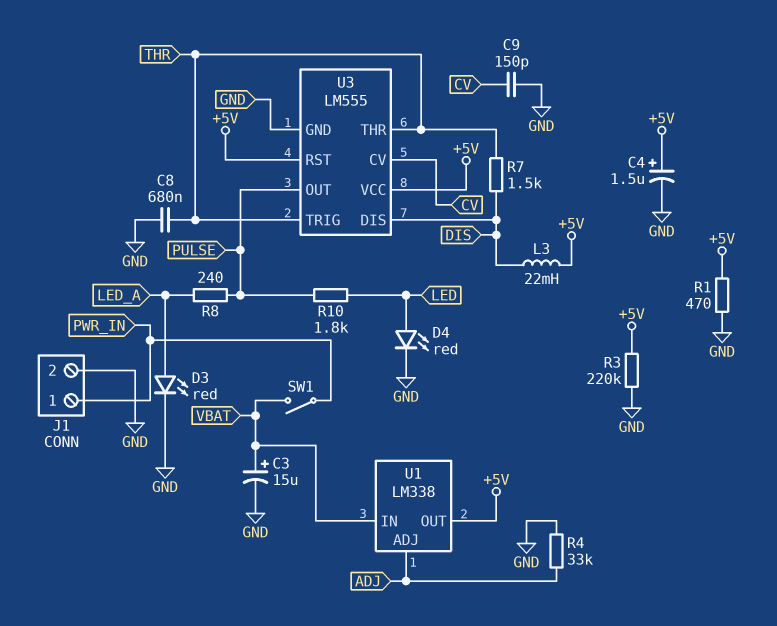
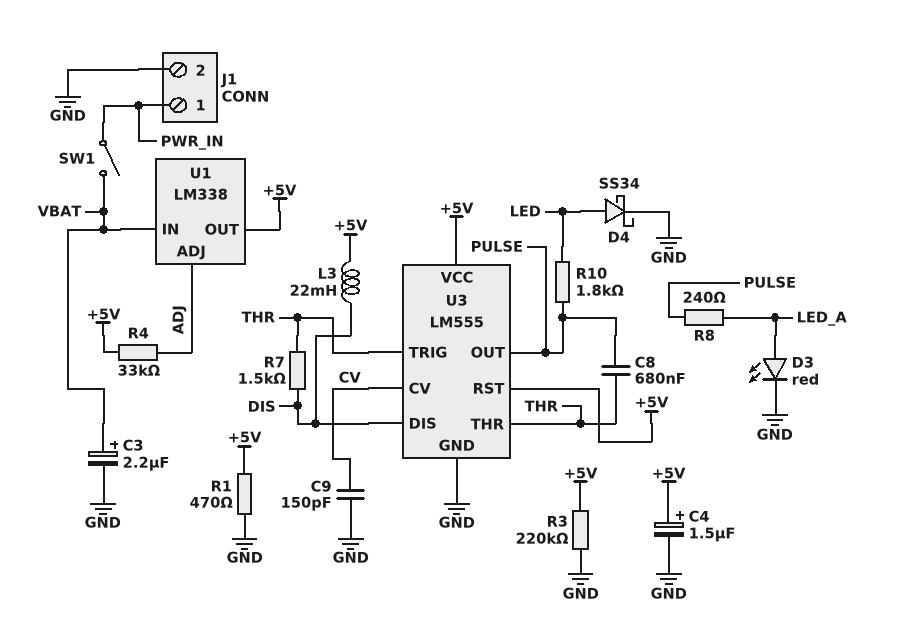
C3: 15uF (plus VBAT, minus GND) -> 2.2uF (plus VBAT, minus GND)
C8: 680nF (GND, THR) -> 680nF (PULSE, THR)
D4: LED red (A LED, K GND) -> schottky SS34 (A LED, K GND)
R4: 33k (ADJ, GND) -> 33k (+5V, ADJ)

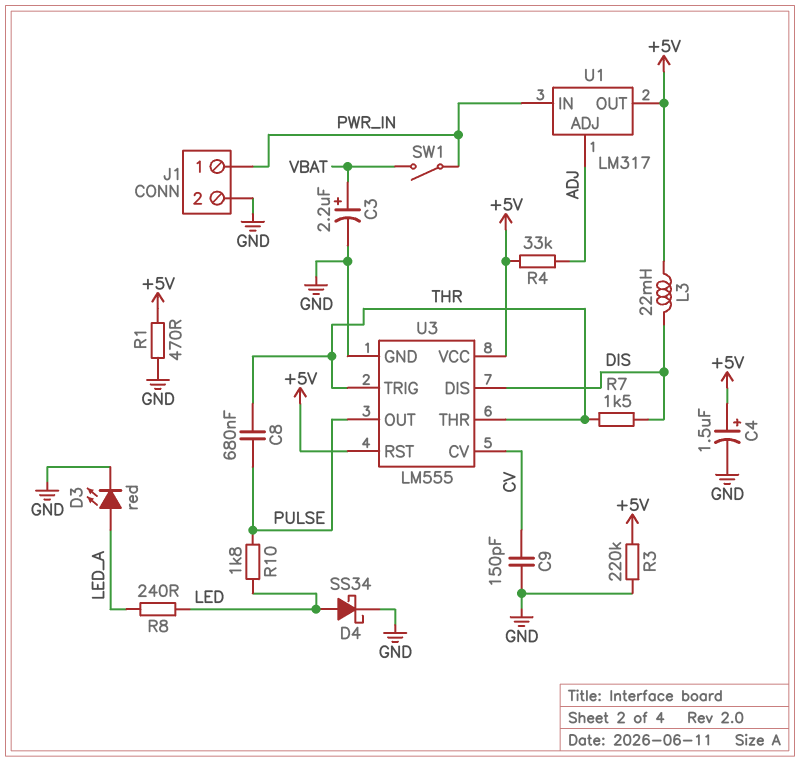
R8: 240 (LED_A, PULSE) -> 240 (LED, LED_A)
U1: LM338 -> LM317
U1 pin IN: VBAT -> PWR_IN

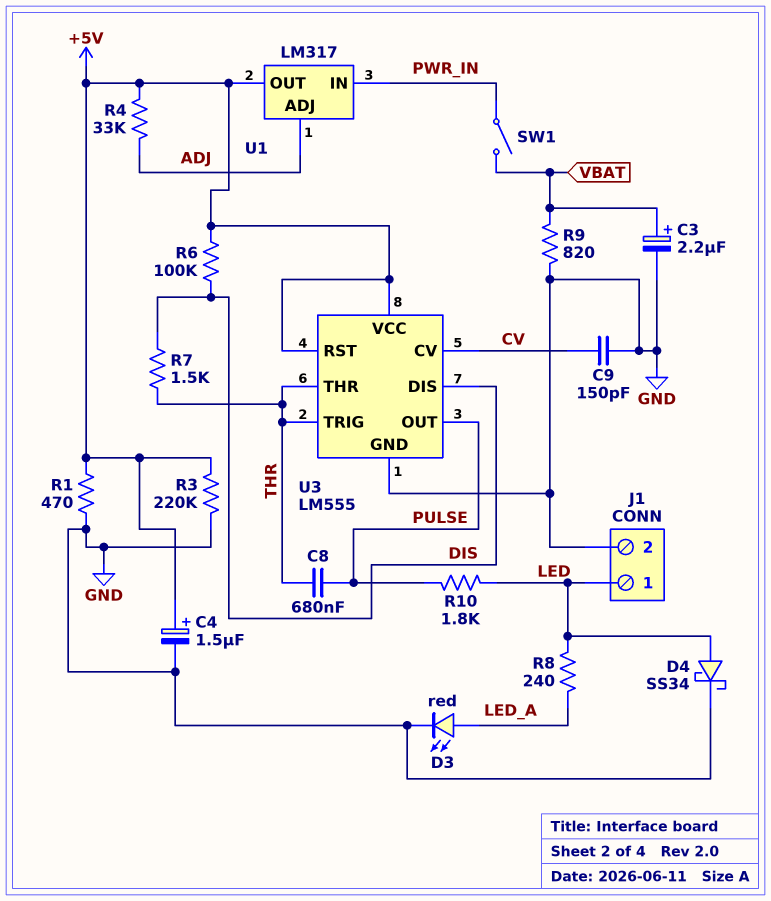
J1 pin 1: PWR_IN -> LED
L3: 22mH (+5V, DIS) -> none
R6: none -> 100k (+5V, DIS)
R9: none -> 820 (GND, VBAT)

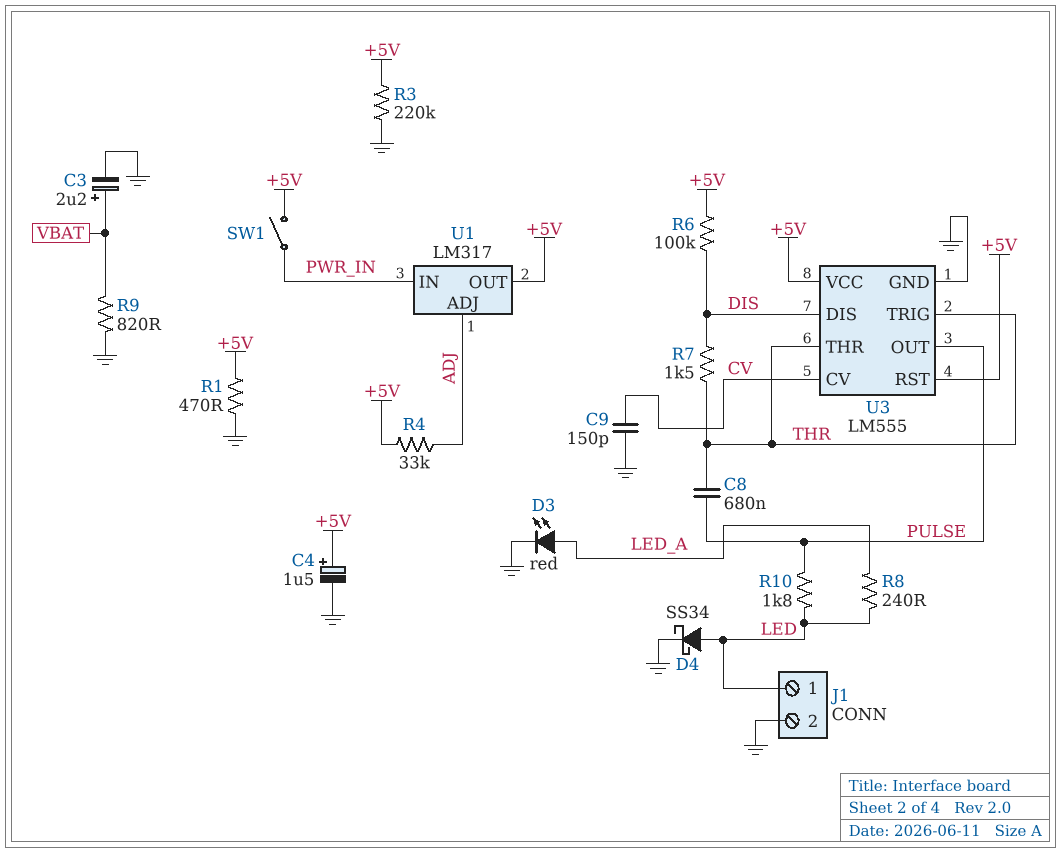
SW1: switch (PWR_IN, VBAT) -> switch (+5V, PWR_IN)

